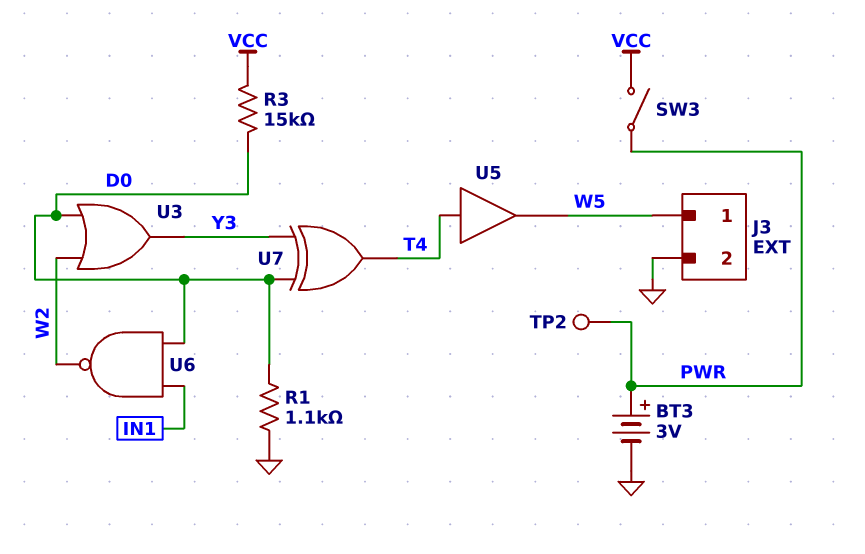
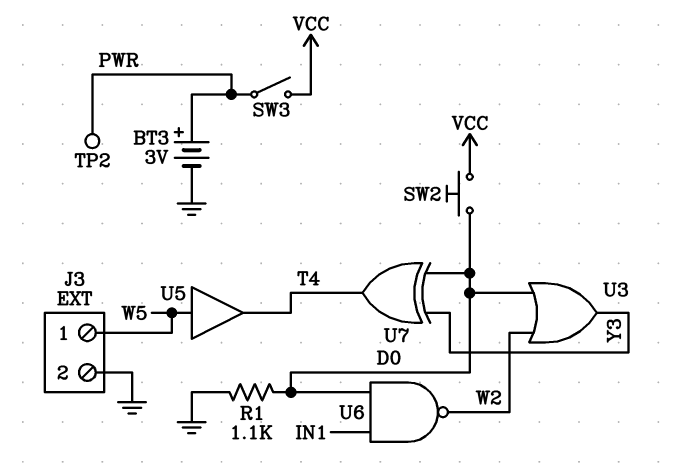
R3: 15k (D0, VCC) -> none
SW2: none -> button (D0, VCC)
U5: buffer (in T4, out W5) -> buffer (in W5, out T4)

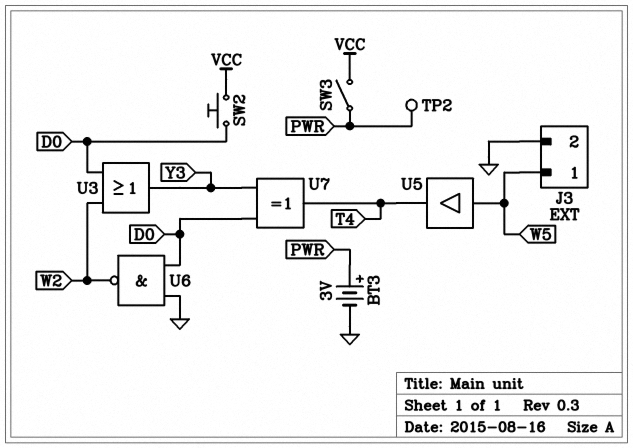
R1: 1.1k (D0, GND) -> none
U6: NAND (in D0, in IN1, out W2) -> NAND (in D0, in GND, out W2)

